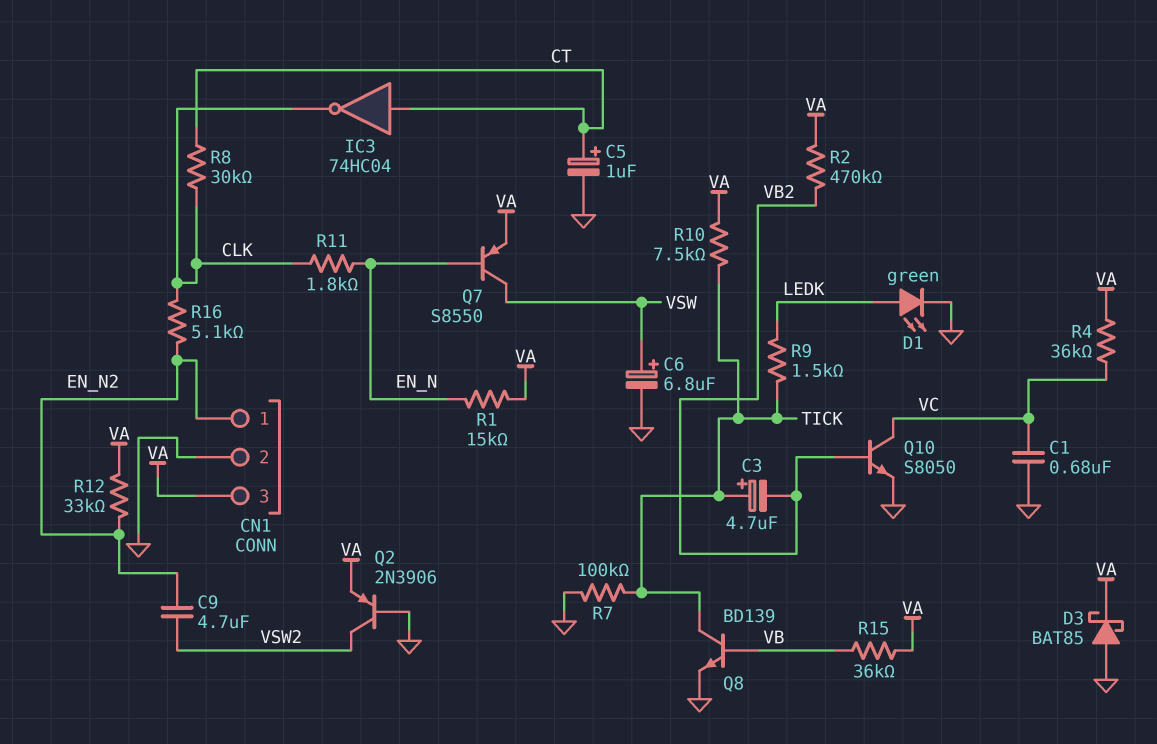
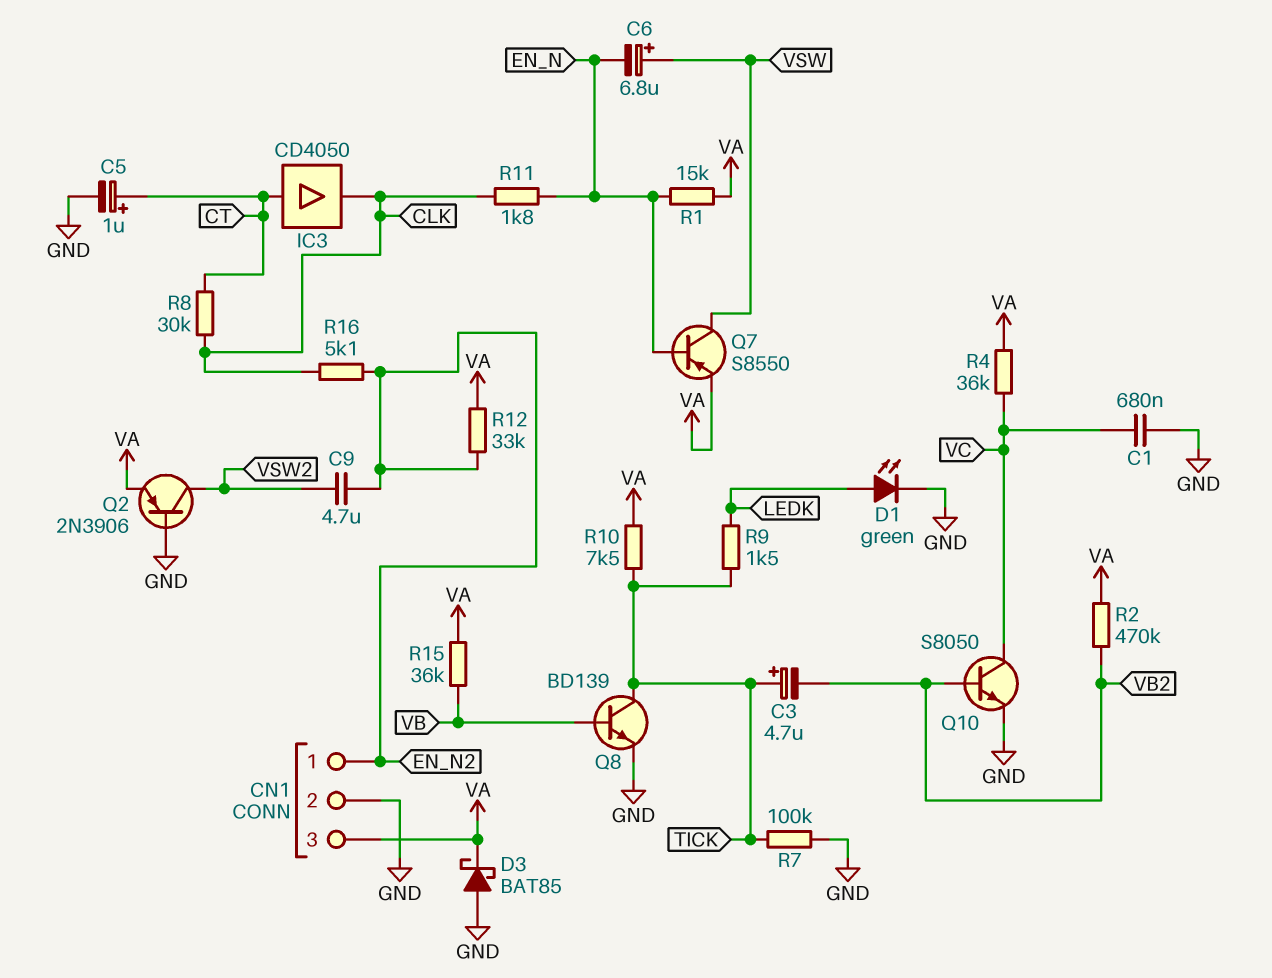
C6: 6.8uF (plus VSW, minus GND) -> 6.8uF (plus VSW, minus EN_N)
IC3: NOT 74HC04 (in CT, out CLK) -> buffer CD4050 (in CT, out CLK)

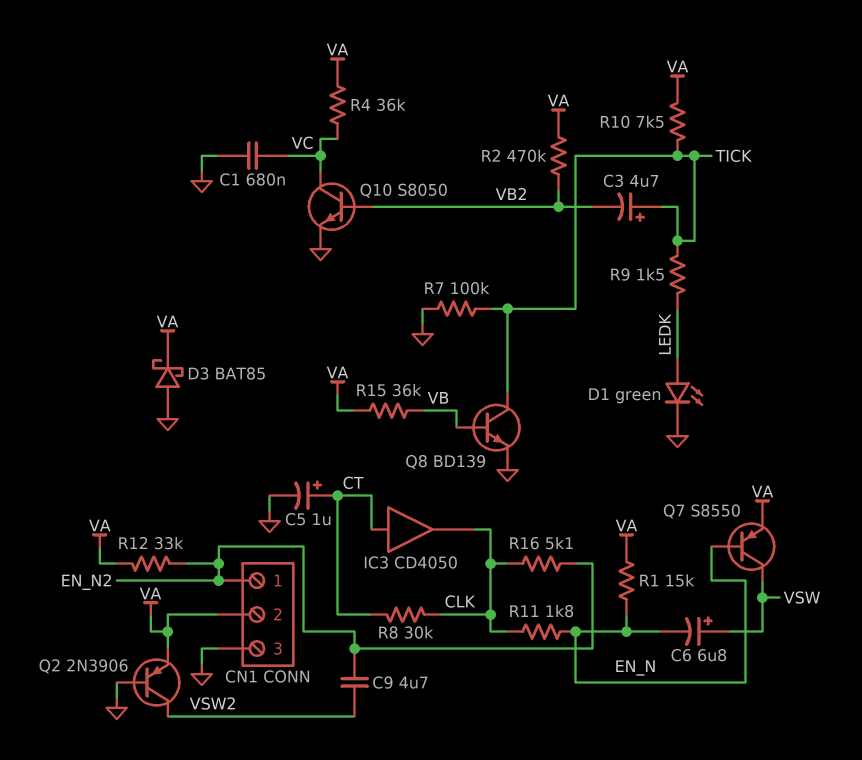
CN1 pin 2: GND -> VA
CN1 pin 3: VA -> GND

